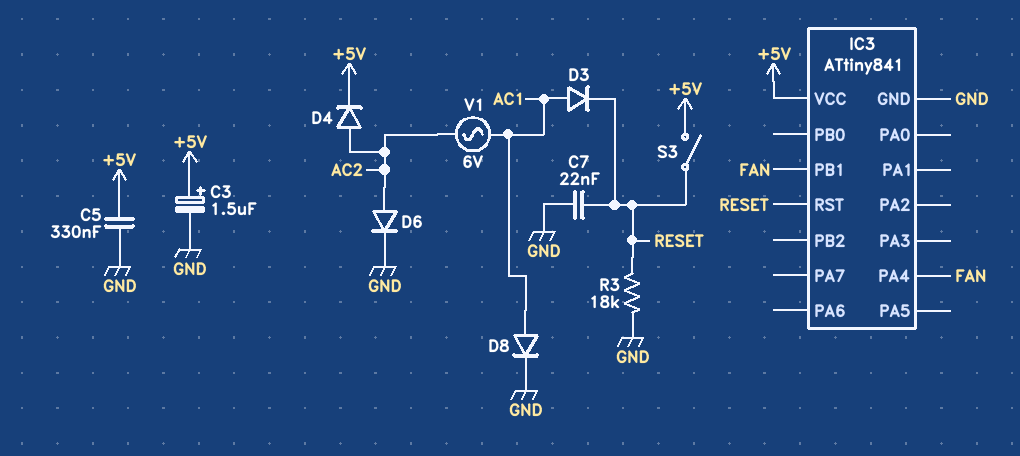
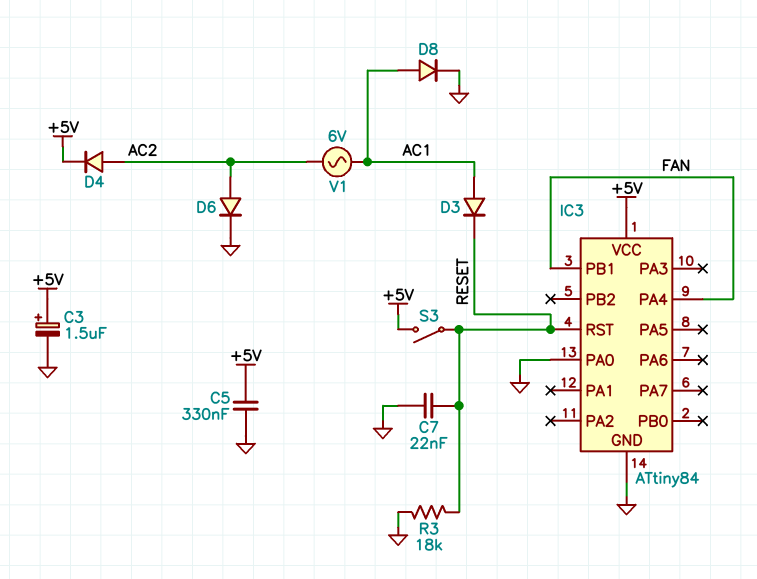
IC3: ATtiny841 -> ATtiny84
IC3 pin PA0: none -> GND

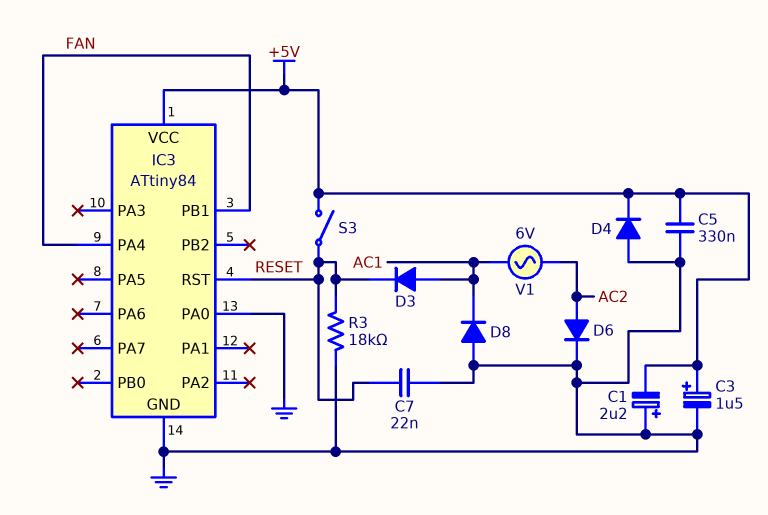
C1: none -> 2.2uF (plus GND, minus +5V)
D4: diode (A AC2, K +5V) -> diode (A GND, K +5V)
D8: diode (A AC1, K GND) -> diode (A GND, K AC1)

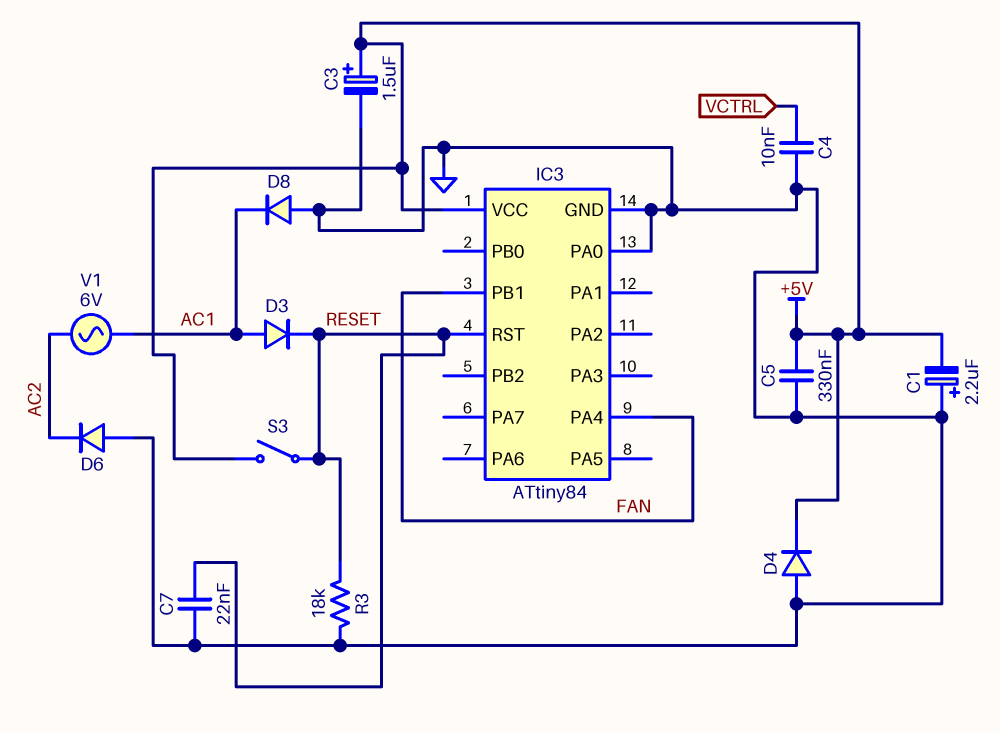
C4: none -> 10nF (GND, VCTRL)
D6: diode (A AC2, K GND) -> diode (A GND, K AC2)

